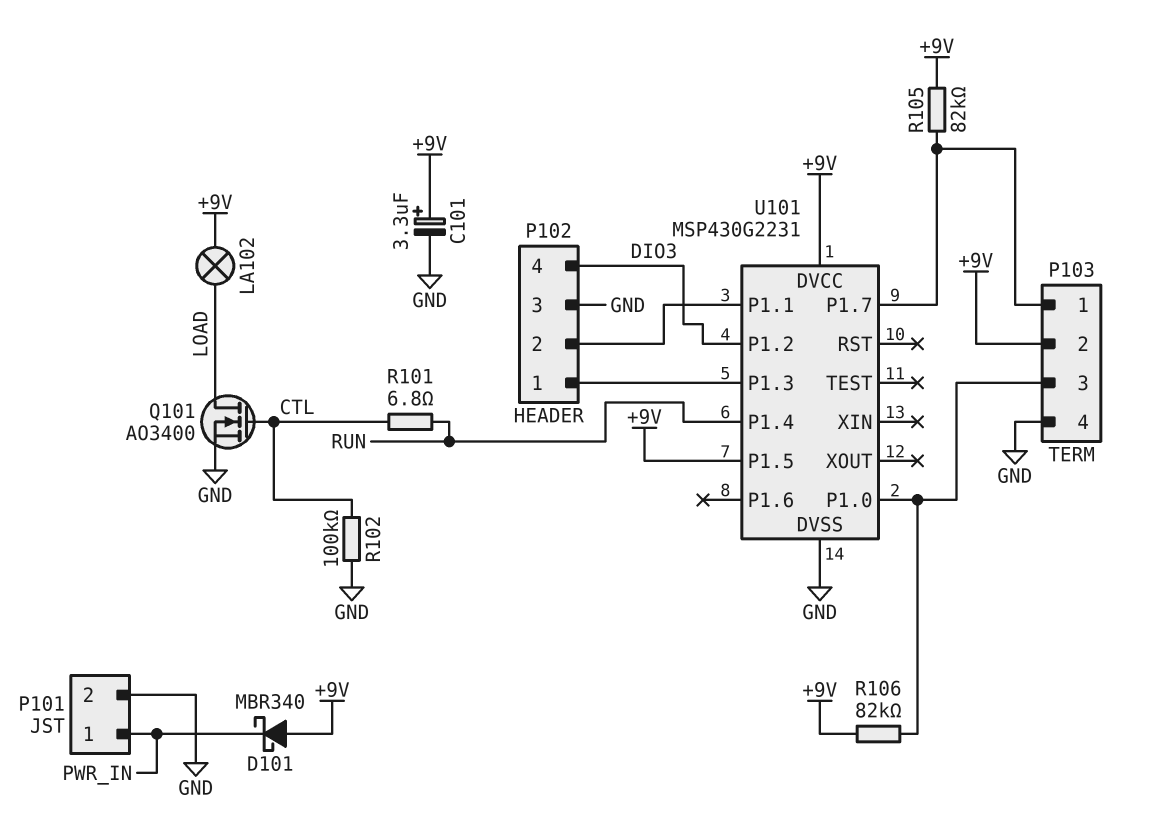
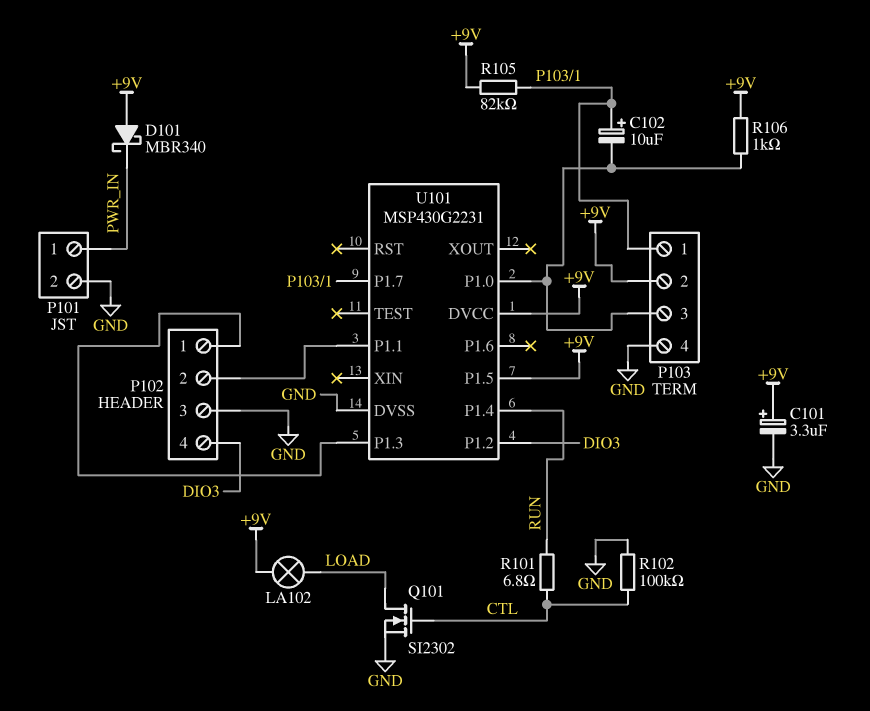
C102: none -> 10uF (plus P103/1, minus P103/3)
Q101: NMOS AO3400 (G CTL, D LOAD, S GND) -> NMOS SI2302 (G CTL, D LOAD, S GND)
R106: 82k (+9V, P103/3) -> 1k (+9V, P103/3)

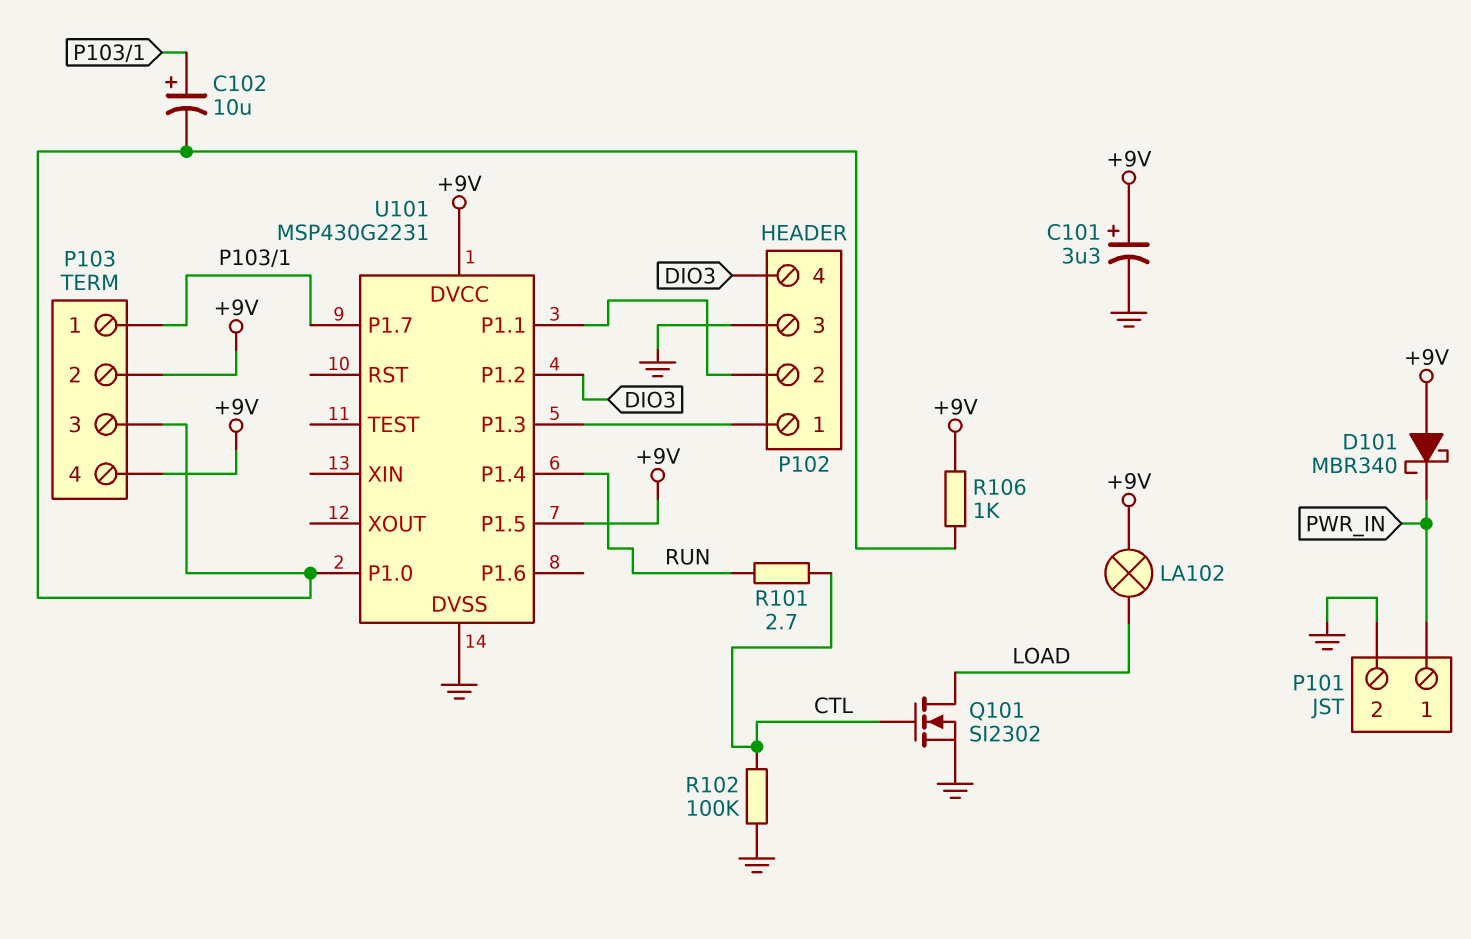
P103 pin 4: GND -> +9V
R101: 6.8 (CTL, RUN) -> 2.7 (CTL, RUN)
R105: 82k (+9V, P103/1) -> none

